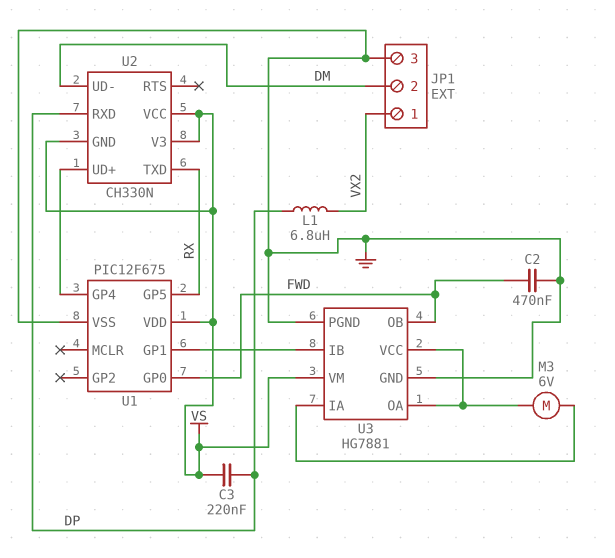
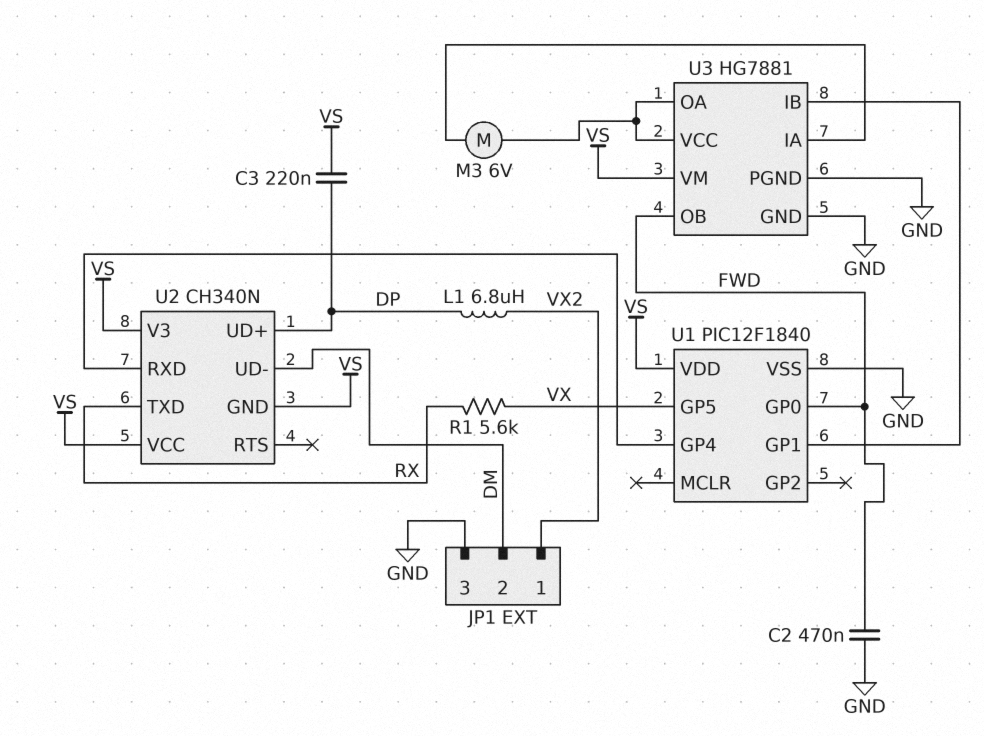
R1: none -> 5.6k (RX, VX)
U1: PIC12F675 -> PIC12F1840
U1 pin GP5: RX -> VX
U2: CH330N -> CH340N
U2 pin RXD: DP -> U1/GP4
U2 pin UD+: U1/GP4 -> DP

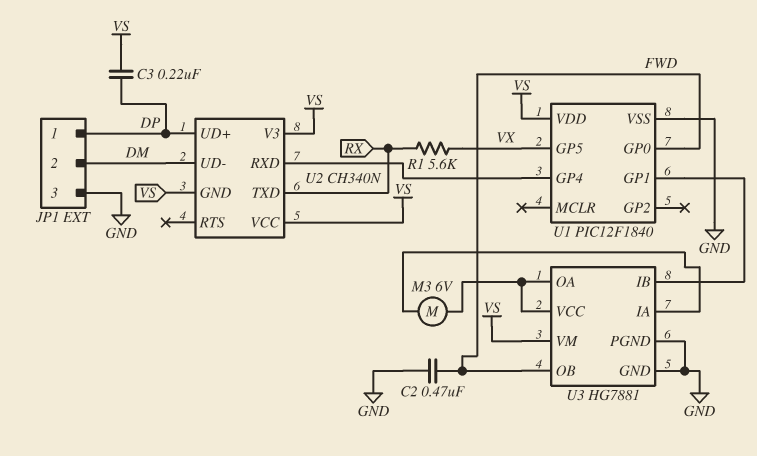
JP1 pin 1: VX2 -> DP
L1: 6.8uH (DP, VX2) -> none

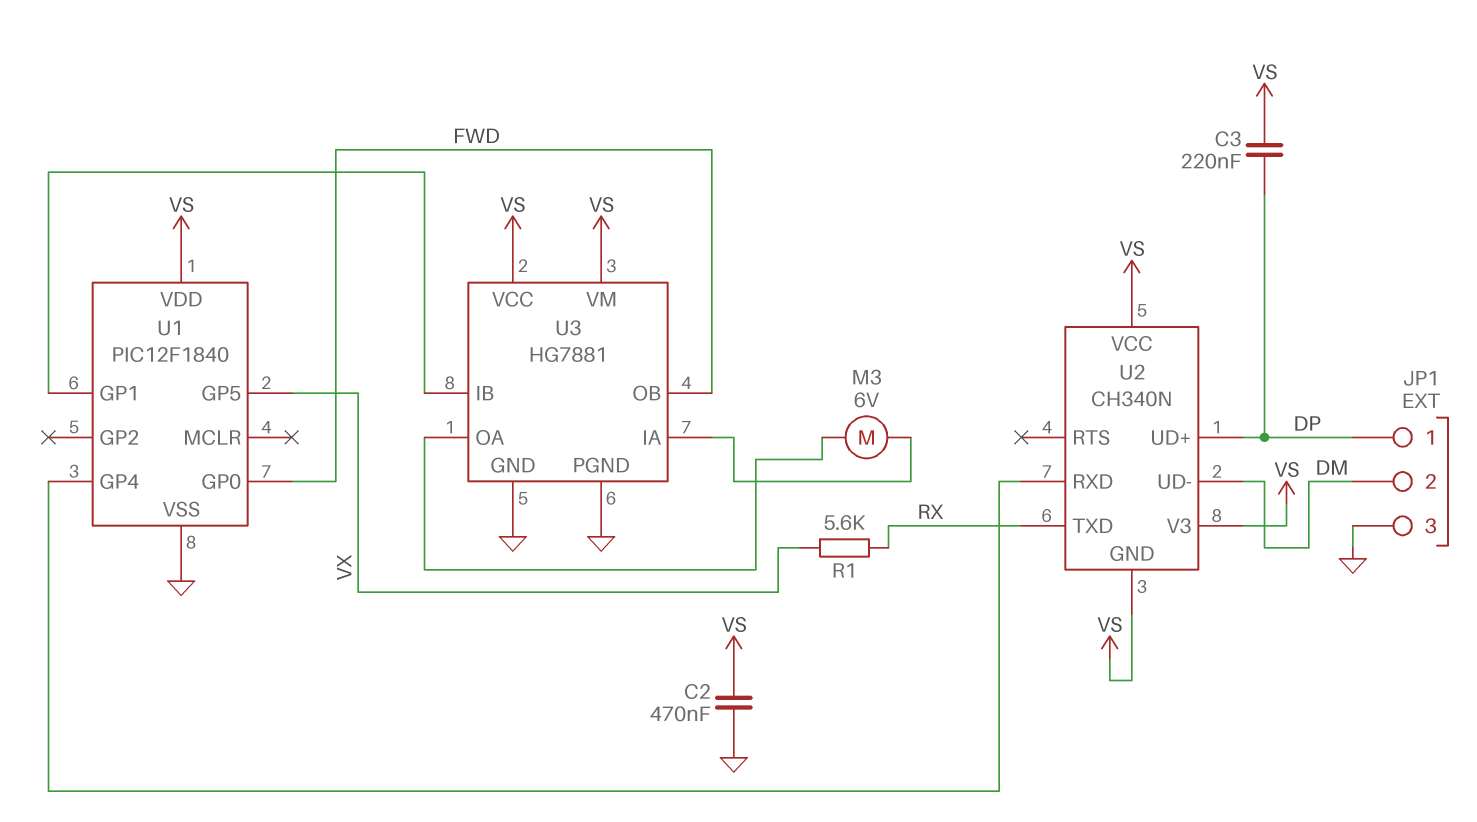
C2: 470nF (FWD, GND) -> 470nF (GND, VS)
U3 pin VCC: U3/OA -> VS

